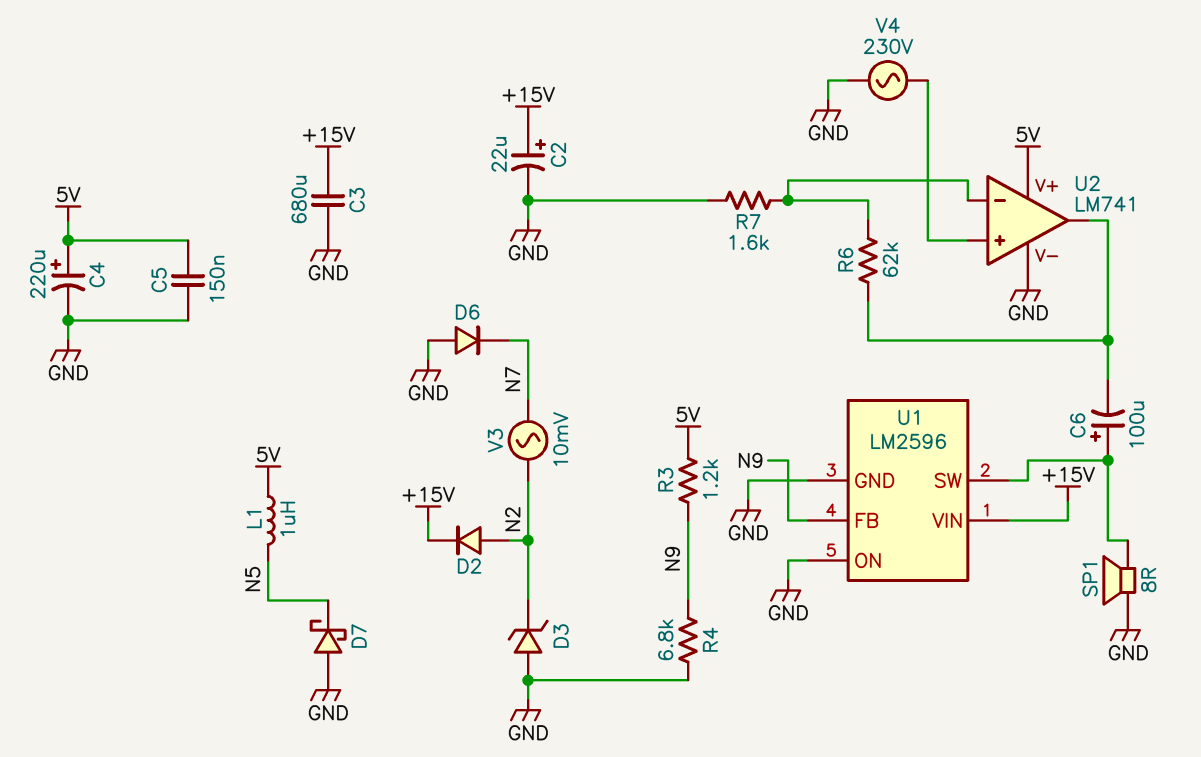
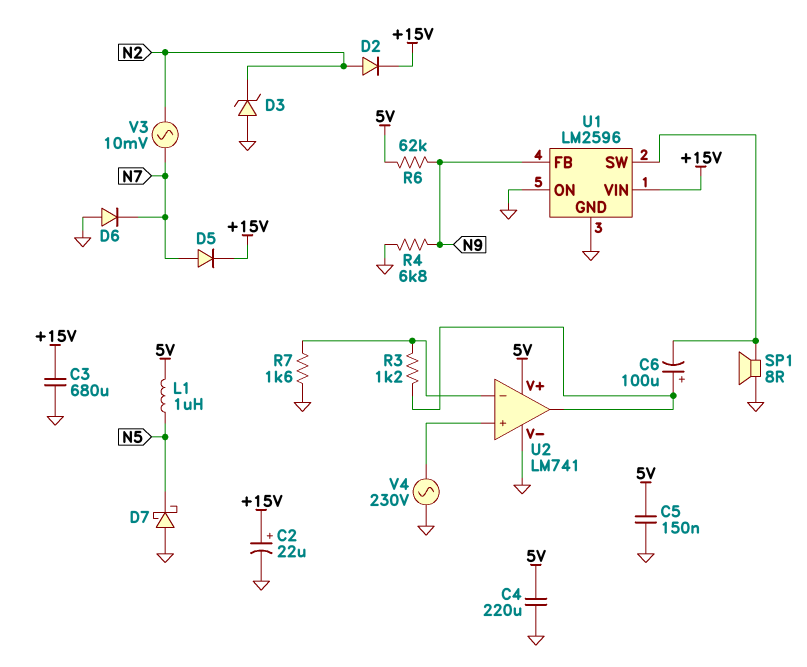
C4: 220uF (plus 5V, minus GND) -> 220uF (5V, GND)
C6: 100uF (plus U1/SW, minus U2/out) -> 100uF (plus U2/out, minus U1/SW)
D5: none -> diode (A N7, K +15V)
R3: 1.2k (5V, N9) -> 1.2k (U2/in-, U2/out)
R6: 62k (U2/in-, U2/out) -> 62k (5V, N9)

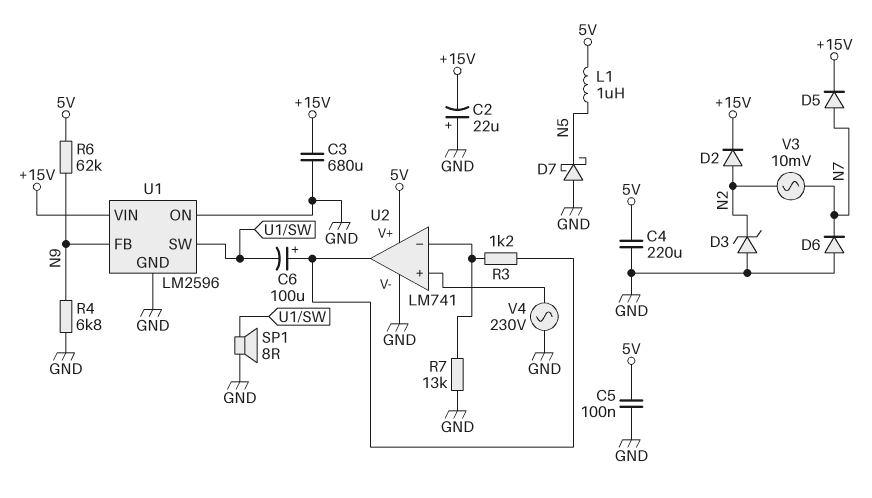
C2: 22uF (plus +15V, minus GND) -> 22uF (plus GND, minus +15V)
C5: 150nF (5V, GND) -> 100nF (5V, GND)
R7: 1.6k (GND, U2/in-) -> 13k (GND, U2/in-)

